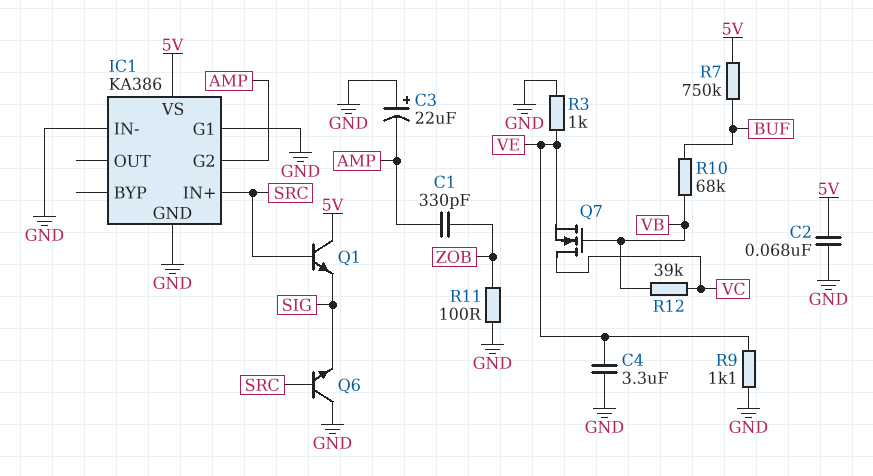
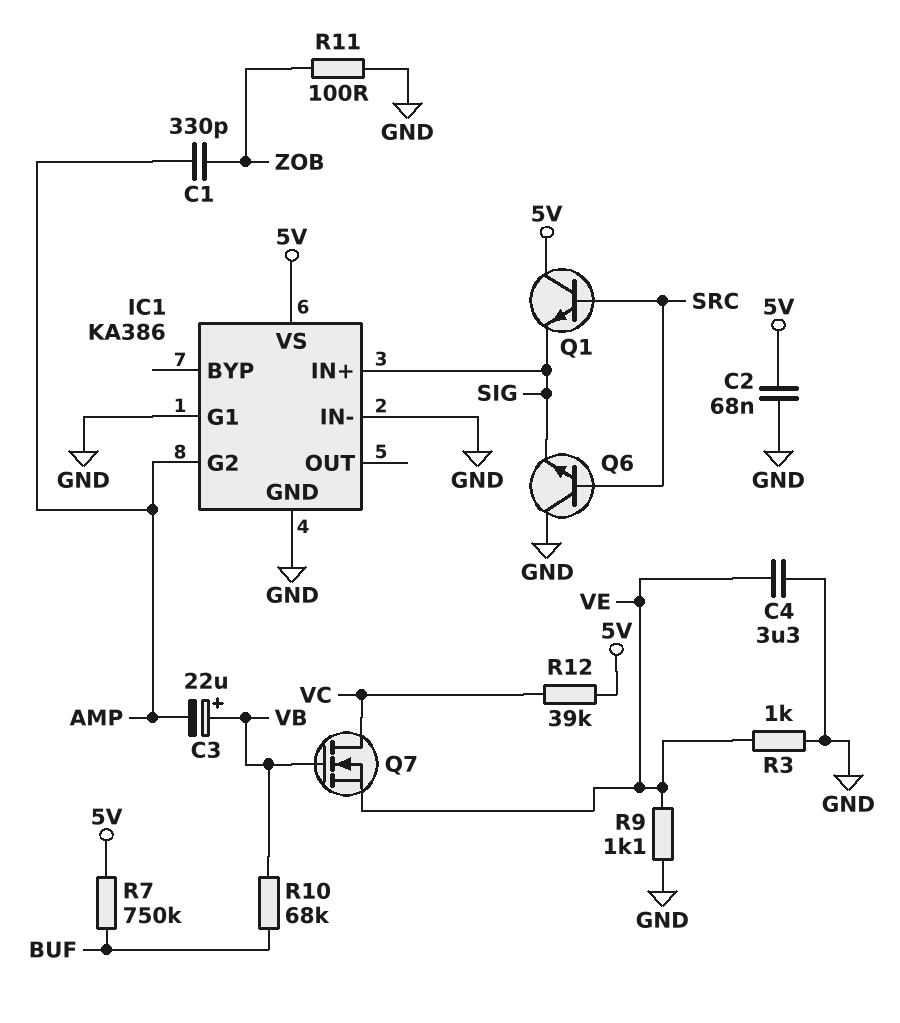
C3: 22uF (plus GND, minus AMP) -> 22uF (plus VB, minus AMP)
IC1 pin IN+: SRC -> SIG
R12: 39k (VB, VC) -> 39k (5V, VC)

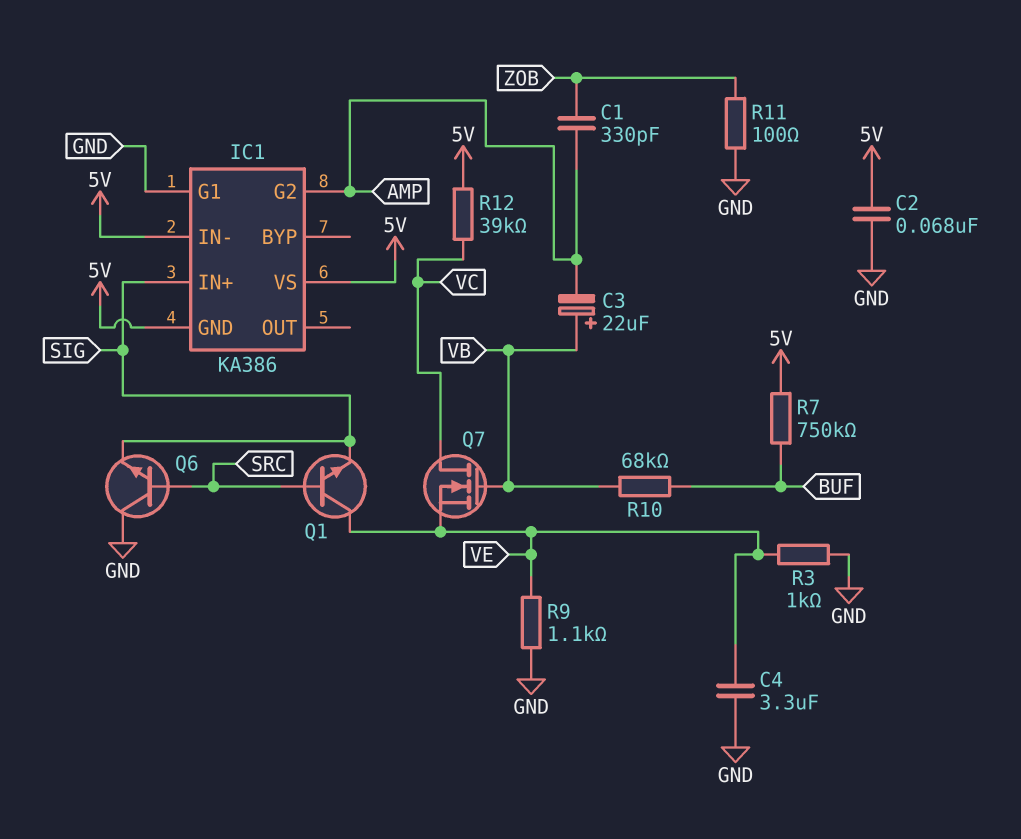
IC1 pin GND: GND -> 5V
IC1 pin IN-: GND -> 5V
Q1: NPN (B SRC, C 5V, E SIG) -> NPN (B SRC, C VE, E SIG)

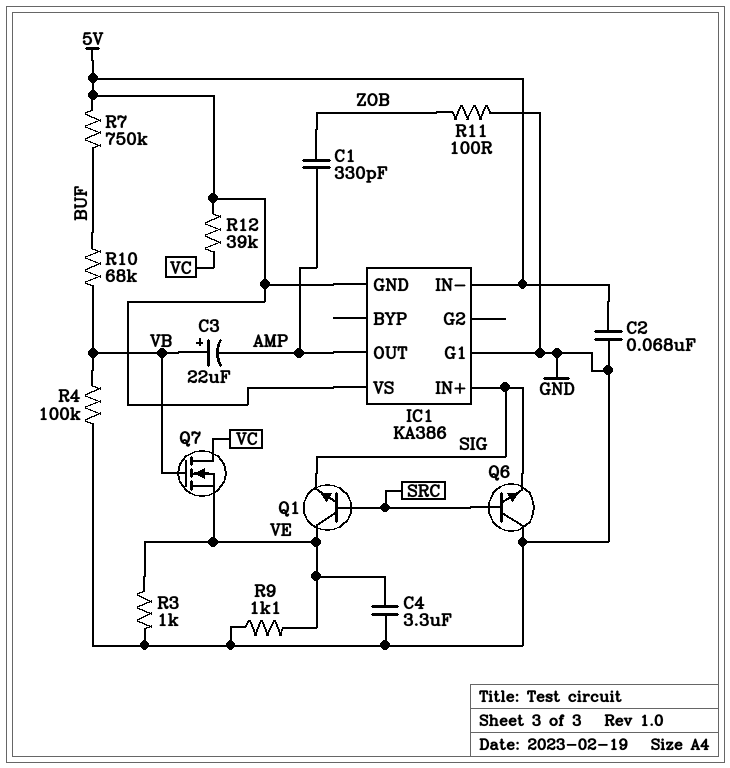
IC1 pin G2: AMP -> none
IC1 pin OUT: none -> AMP
R4: none -> 100k (GND, VB)

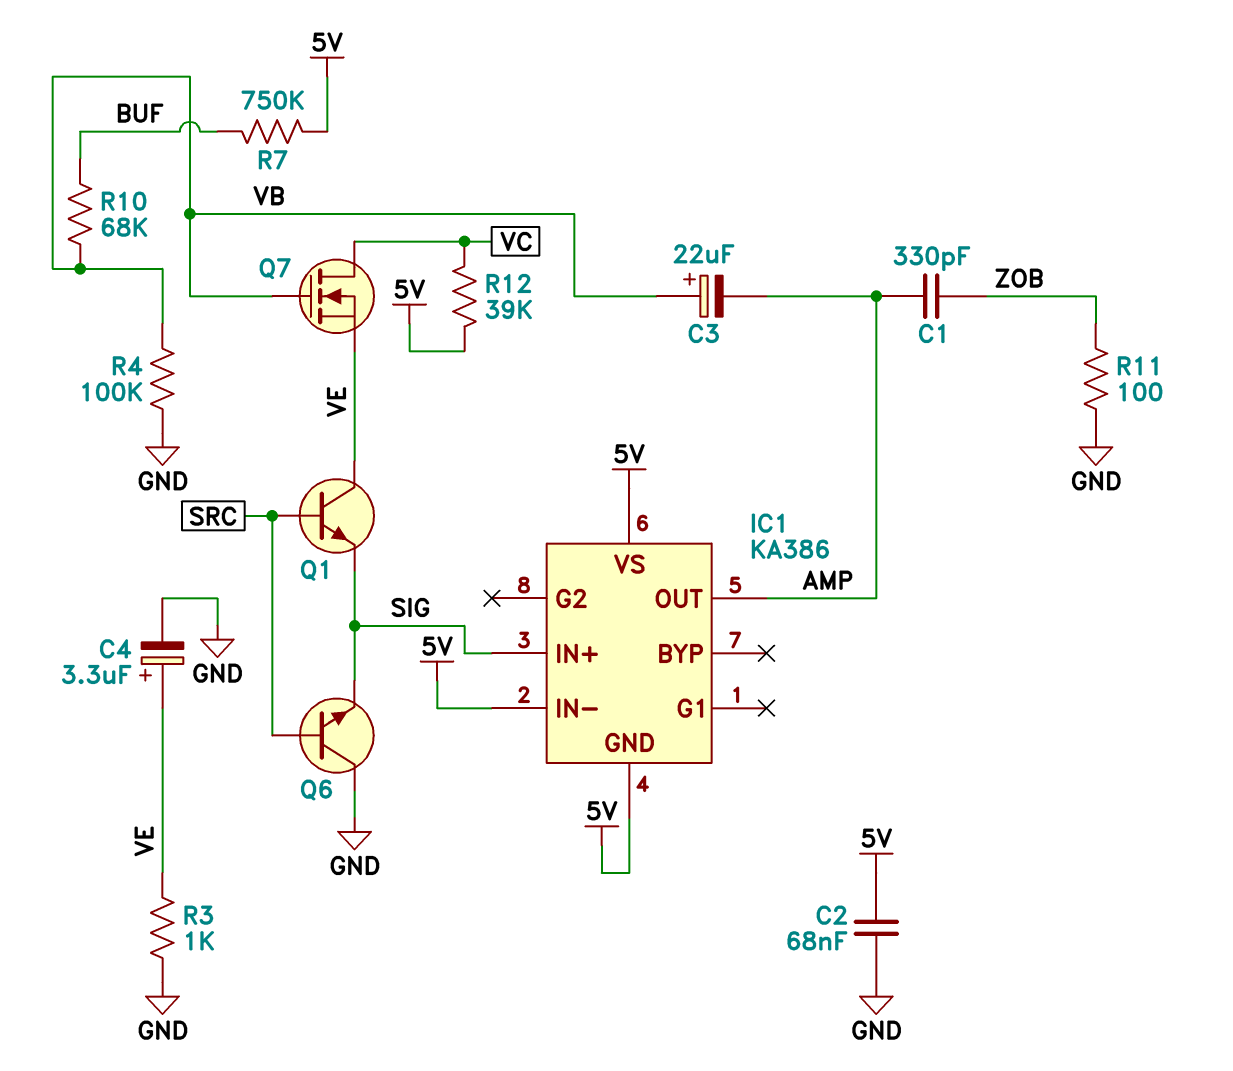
C4: 3.3uF (GND, VE) -> 3.3uF (plus VE, minus GND)
IC1 pin G1: GND -> none
R9: 1.1k (GND, VE) -> none

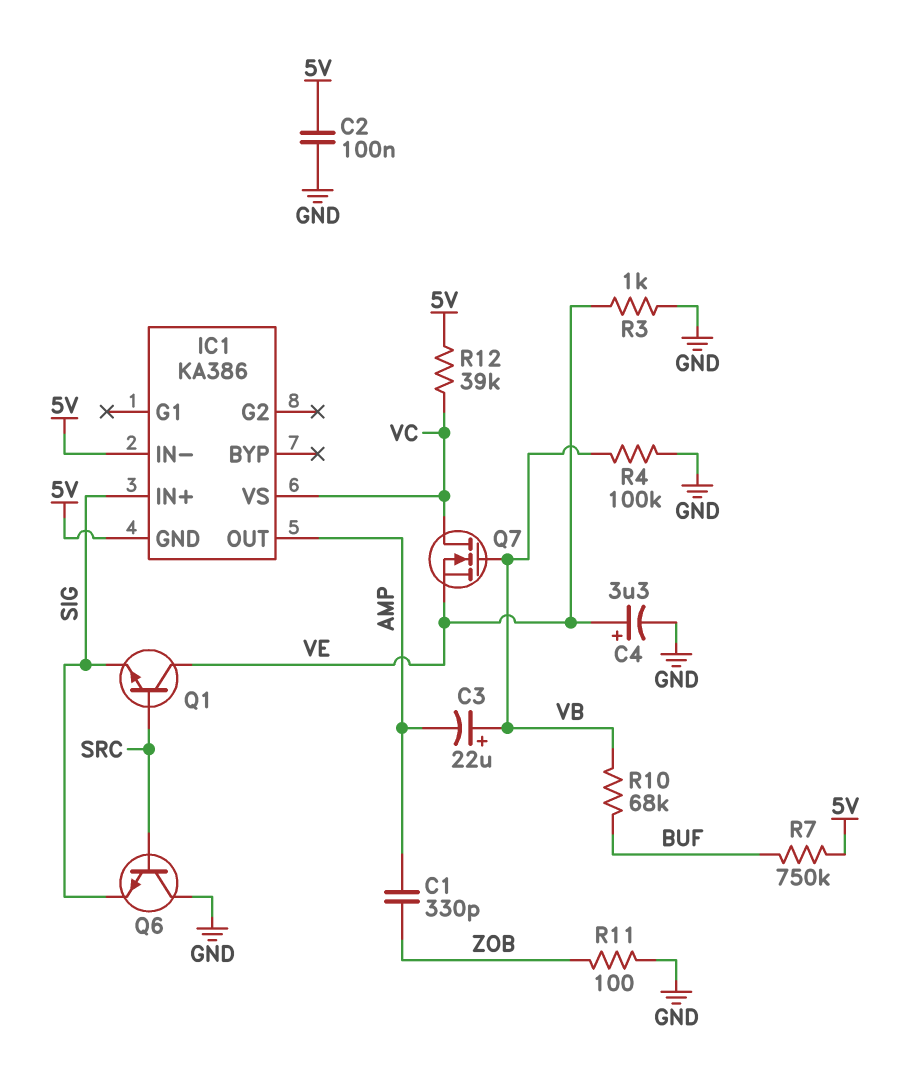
C2: 68nF (5V, GND) -> 100nF (5V, GND)
IC1 pin VS: 5V -> VC

